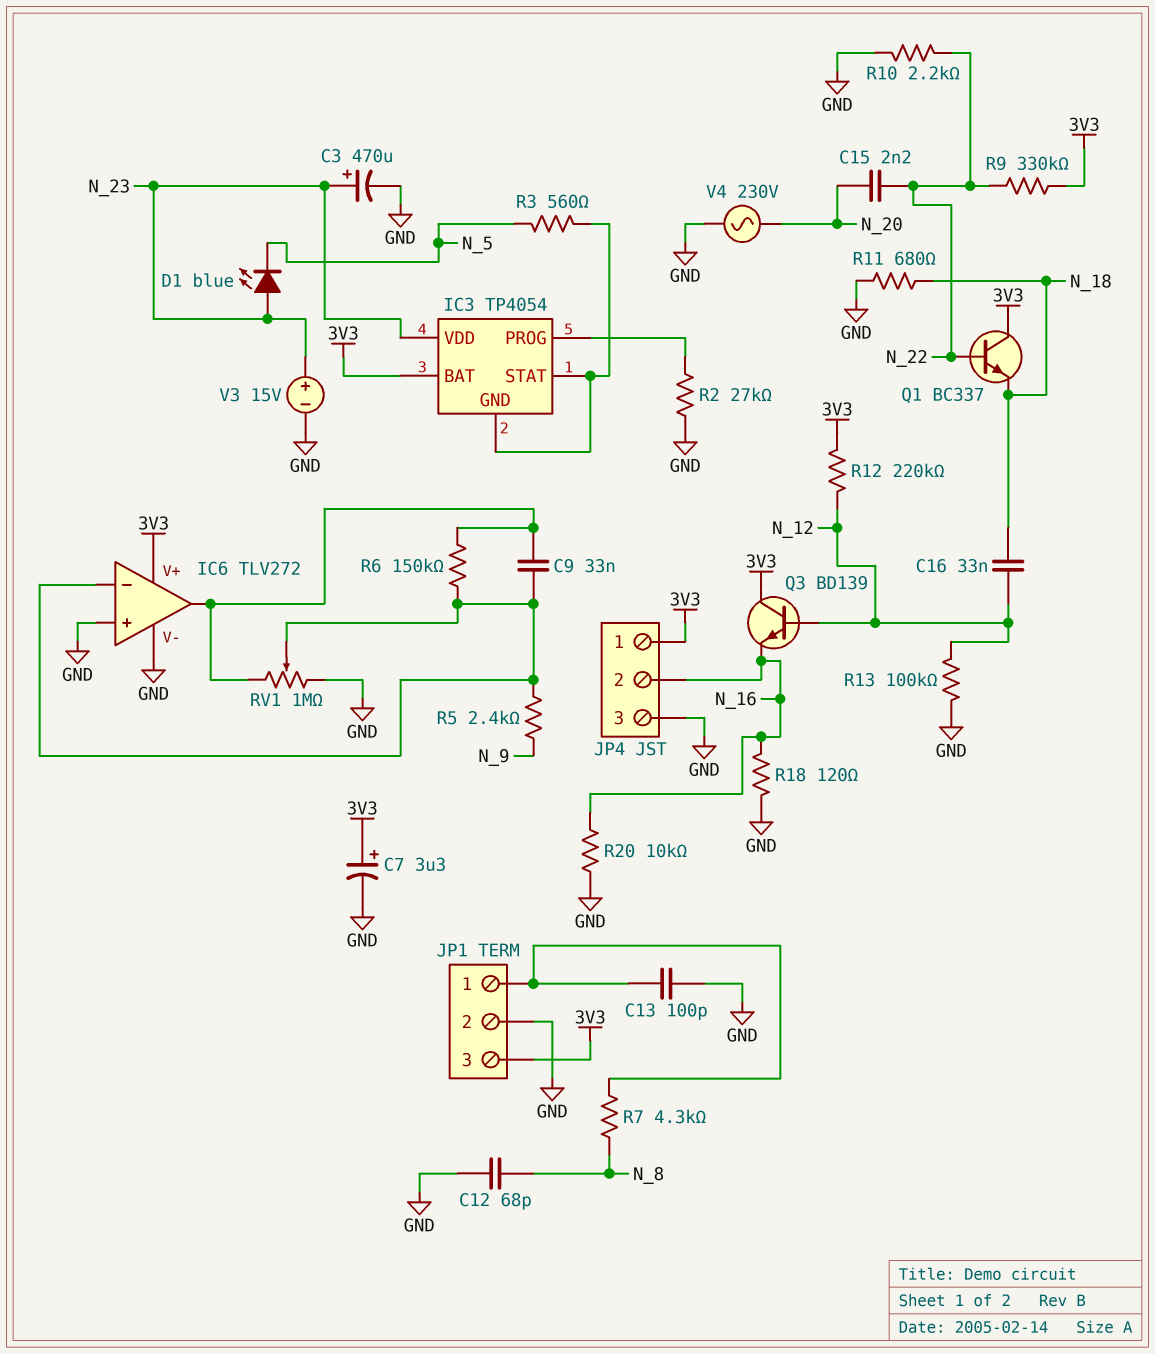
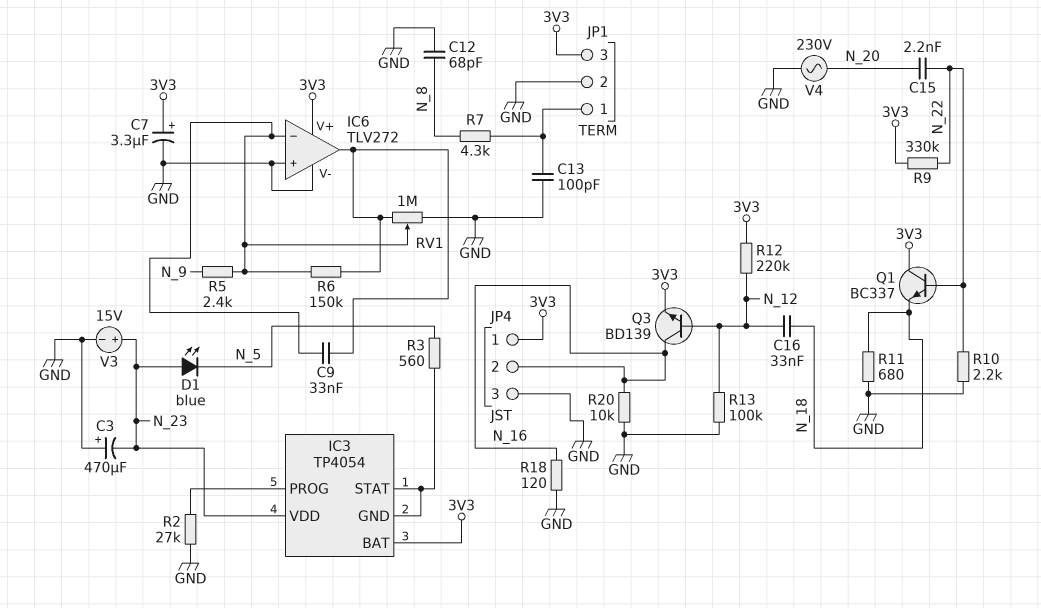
C3: 470uF (plus N_23, minus GND) -> 470uF (plus GND, minus N_23)
Q3: NPN BD139 (B N_12, C 3V3, E N_16) -> NPN BD139 (B N_12, C N_16, E 3V3)

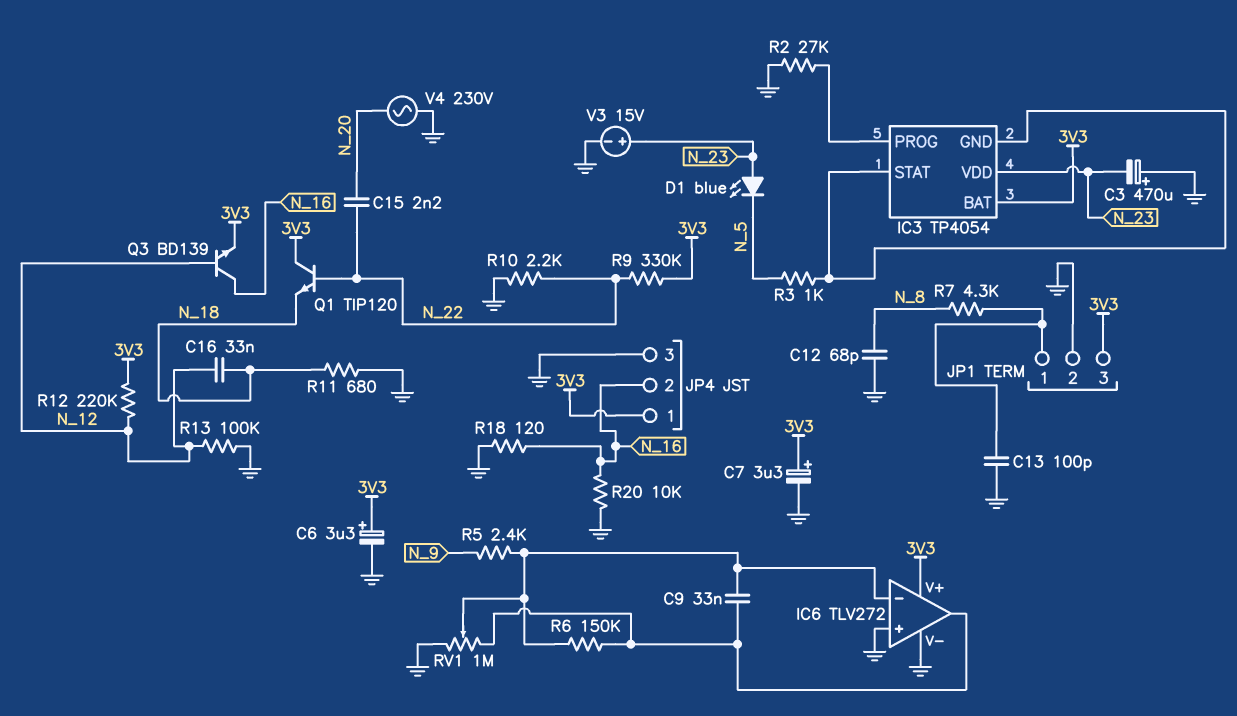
C6: none -> 3.3uF (plus 3V3, minus GND)
Q1: NPN BC337 (B N_22, C 3V3, E N_18) -> NPN TIP120 (B N_22, C 3V3, E N_18)
R3: 560 (IC3/GND, N_5) -> 1k (IC3/GND, N_5)

